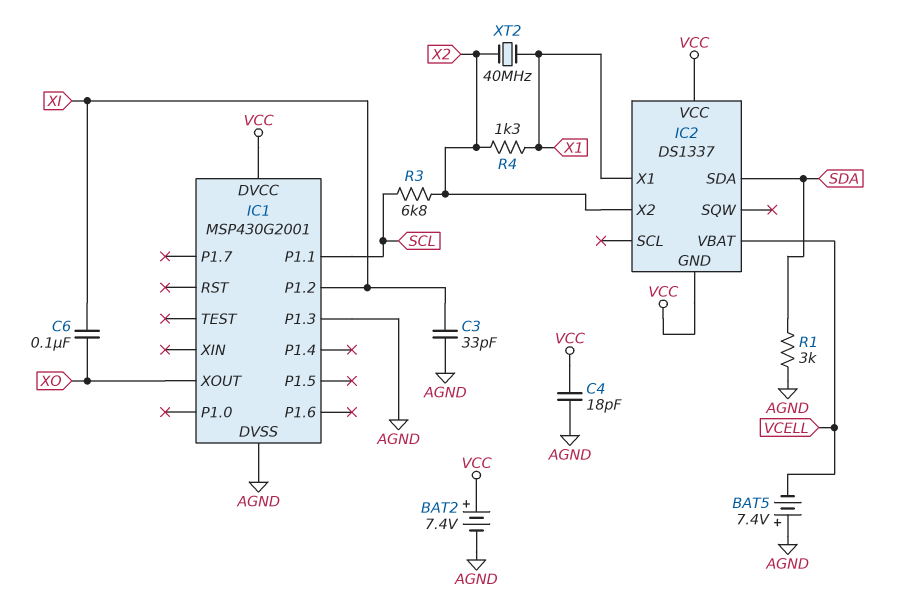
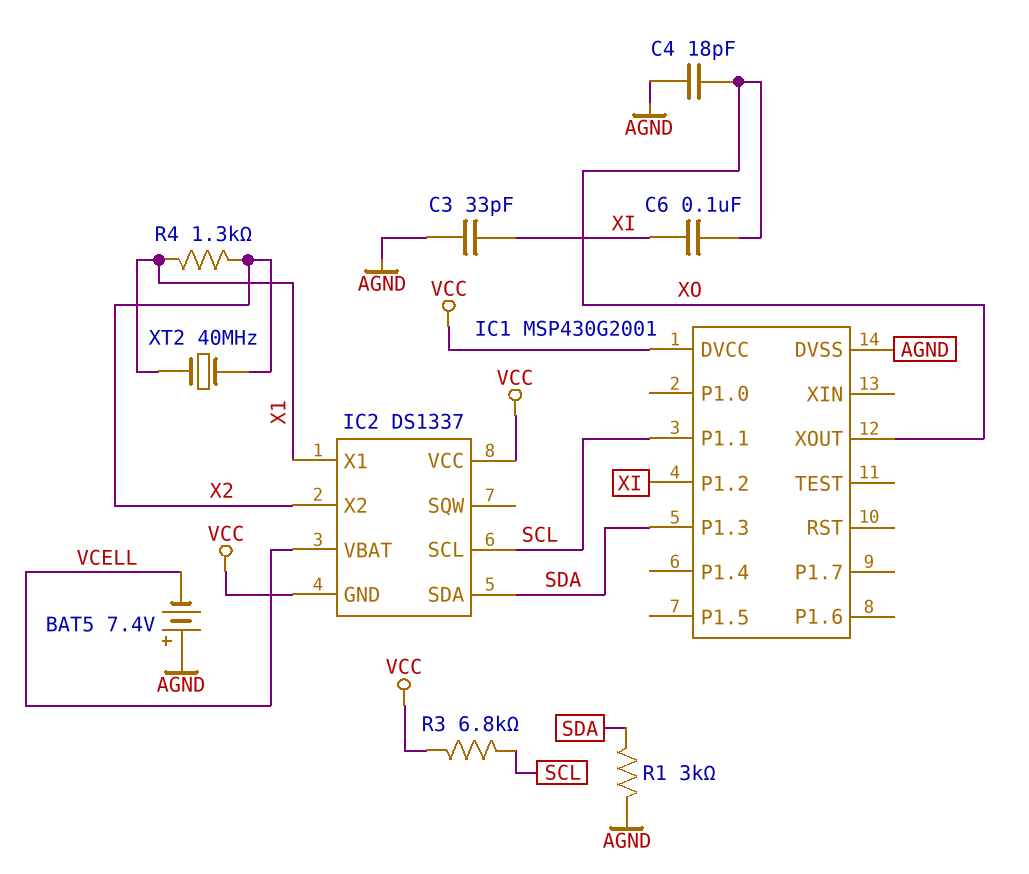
BAT2: 7.4V (plus VCC, minus AGND) -> none
C4: 18pF (AGND, VCC) -> 18pF (AGND, XO)
IC1 pin P1.3: AGND -> SDA
IC2 pin SCL: none -> SCL
R3: 6.8k (SCL, X2) -> 6.8k (SCL, VCC)

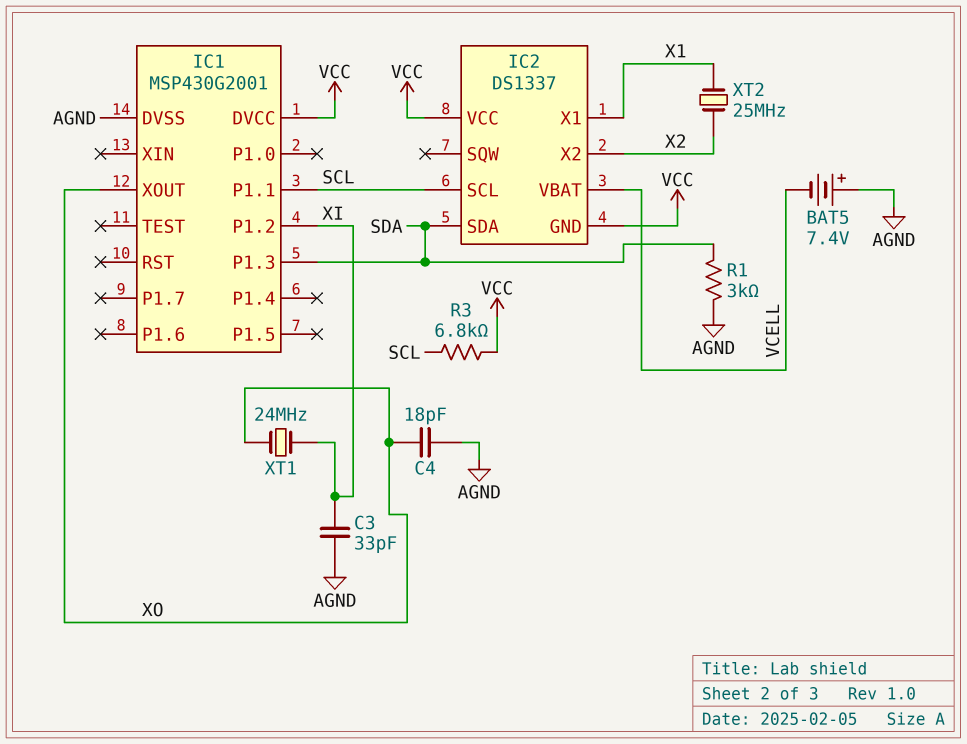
C6: 100nF (XI, XO) -> none
R4: 1.3k (X1, X2) -> none
XT1: none -> 24MHz (XI, XO)
XT2: 40MHz (X1, X2) -> 25MHz (X1, X2)

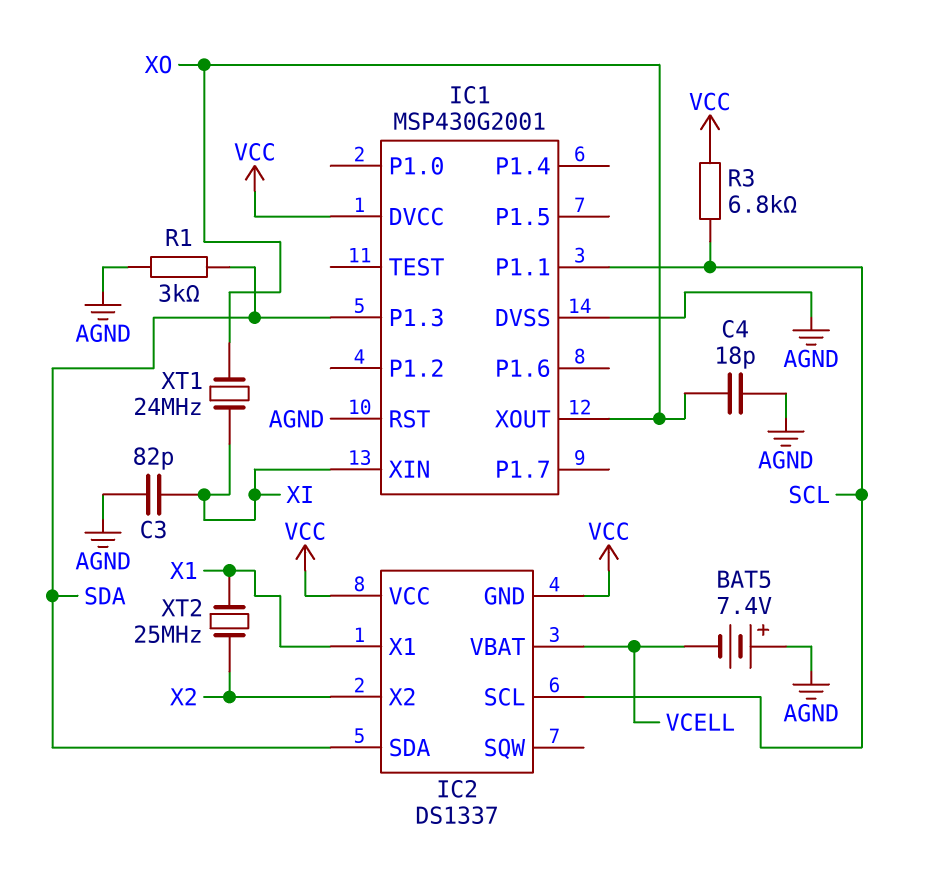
C3: 33pF (AGND, XI) -> 82pF (AGND, XI)
IC1 pin P1.2: XI -> none
IC1 pin RST: none -> AGND
IC1 pin XIN: none -> XI

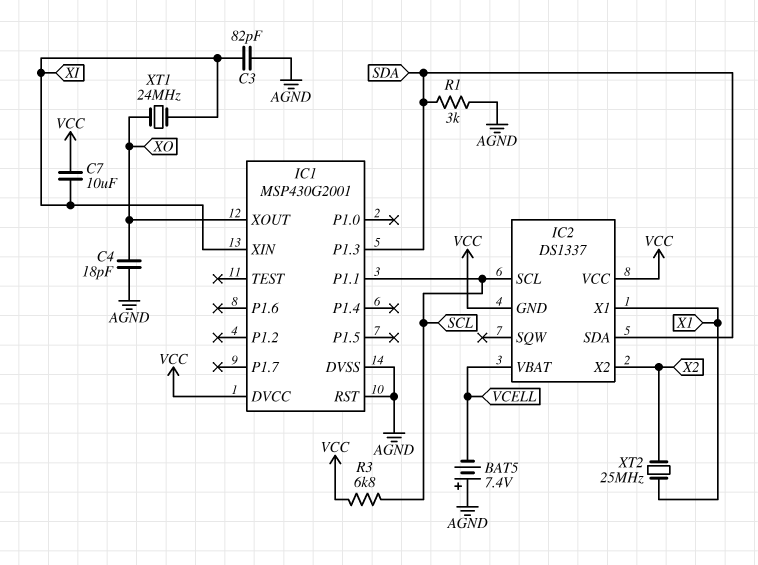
C7: none -> 10uF (VCC, XI)

